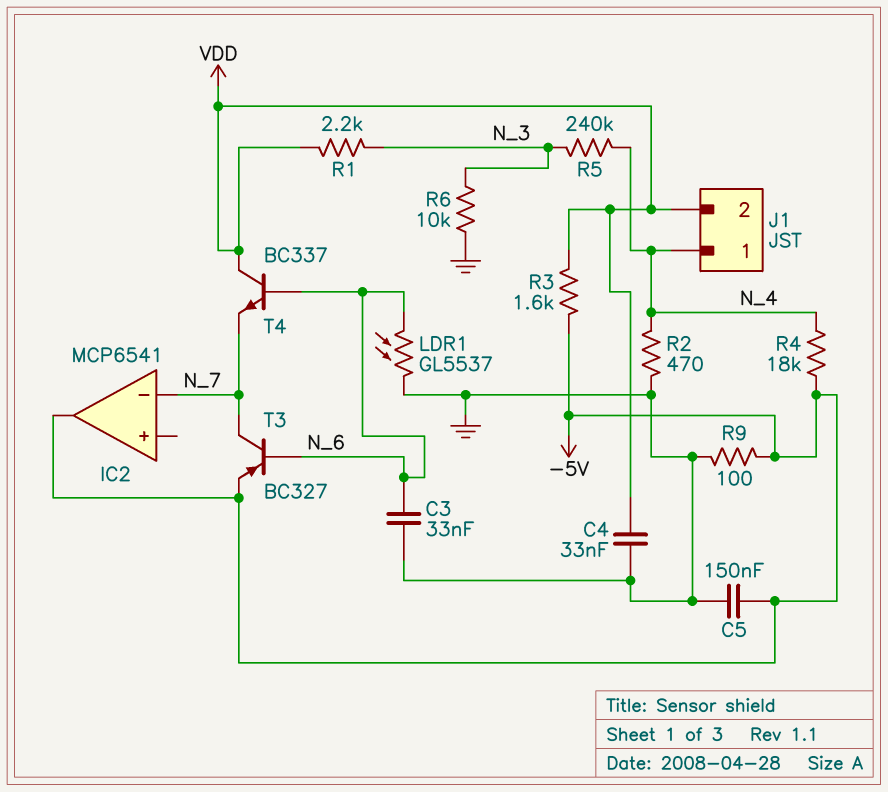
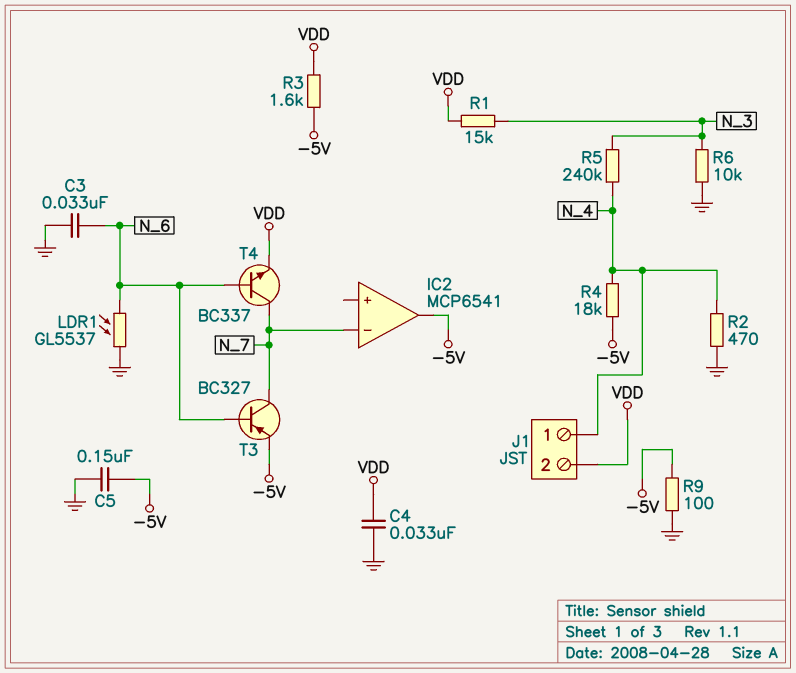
R1: 2.2k (N_3, VDD) -> 15k (N_3, VDD)
T4: NPN BC337 (B N_6, C VDD, E N_7) -> NPN BC337 (B N_6, C N_7, E VDD)

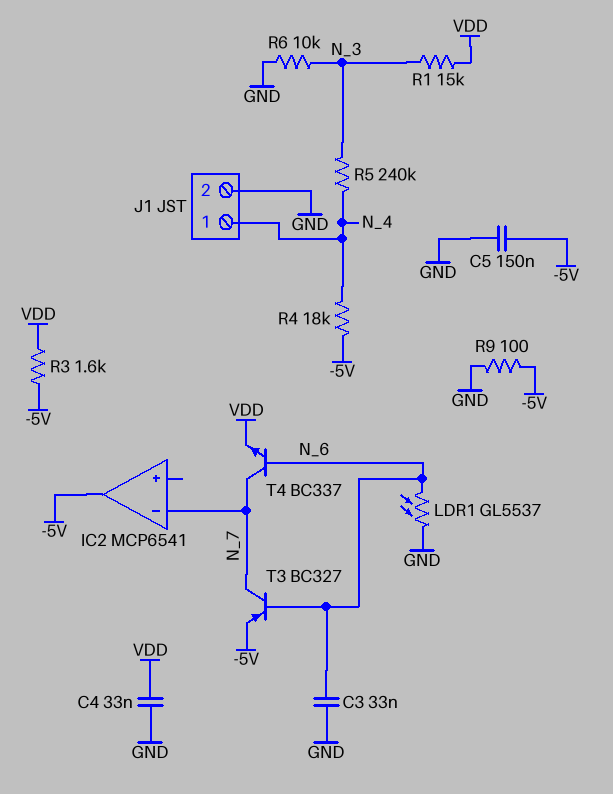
J1 pin 2: VDD -> GND
R2: 470 (GND, N_4) -> none

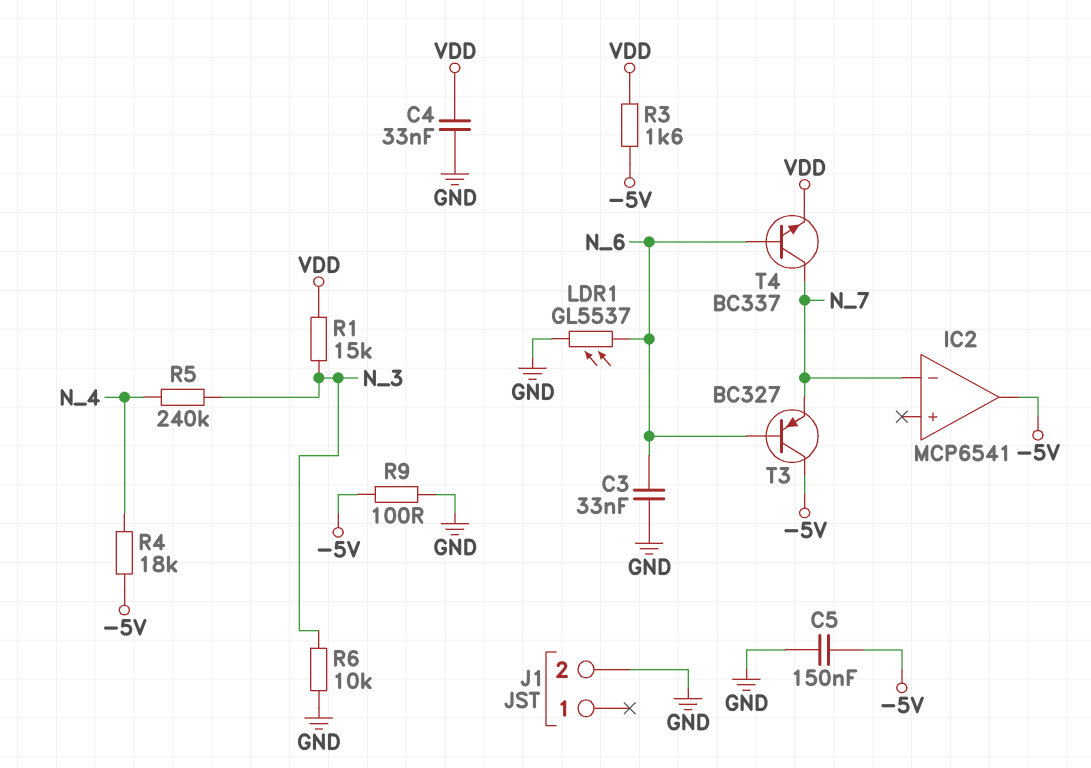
J1 pin 1: N_4 -> none
T3: PNP BC327 (B N_6, C N_7, E -5V) -> PNP BC327 (B N_6, C -5V, E N_7)

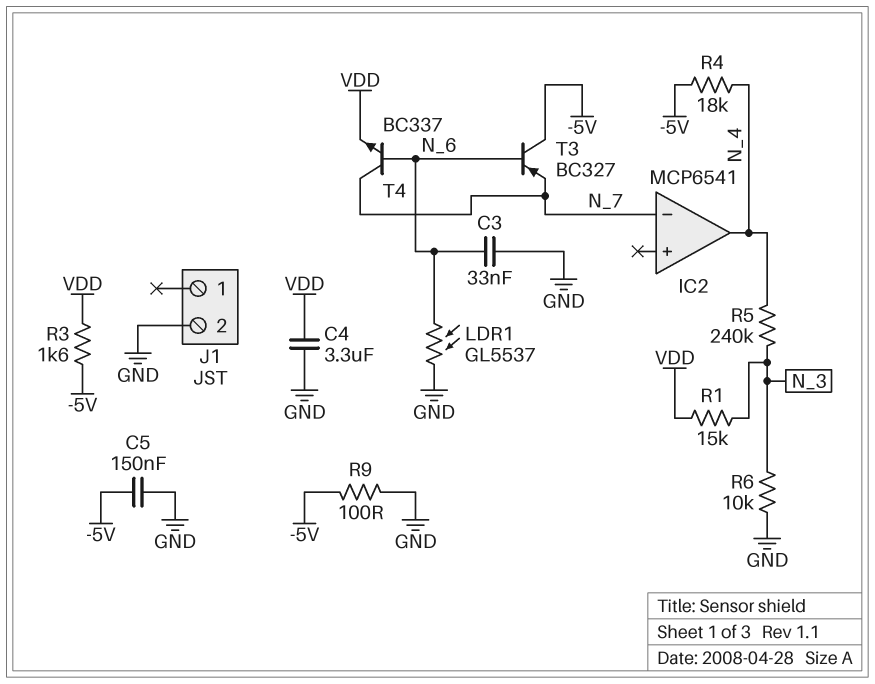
C4: 33nF (GND, VDD) -> 3.3uF (GND, VDD)
IC2 pin out: -5V -> N_4

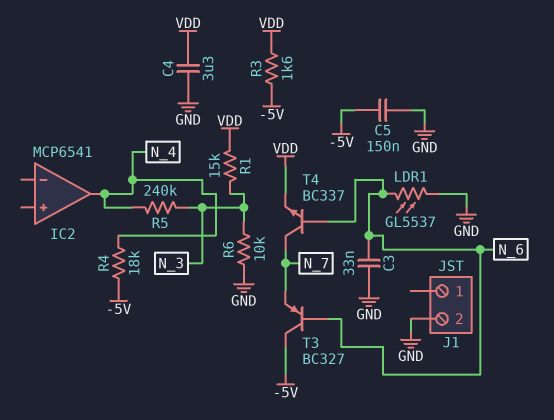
IC2 pin in-: N_7 -> none
R9: 100 (-5V, GND) -> none

